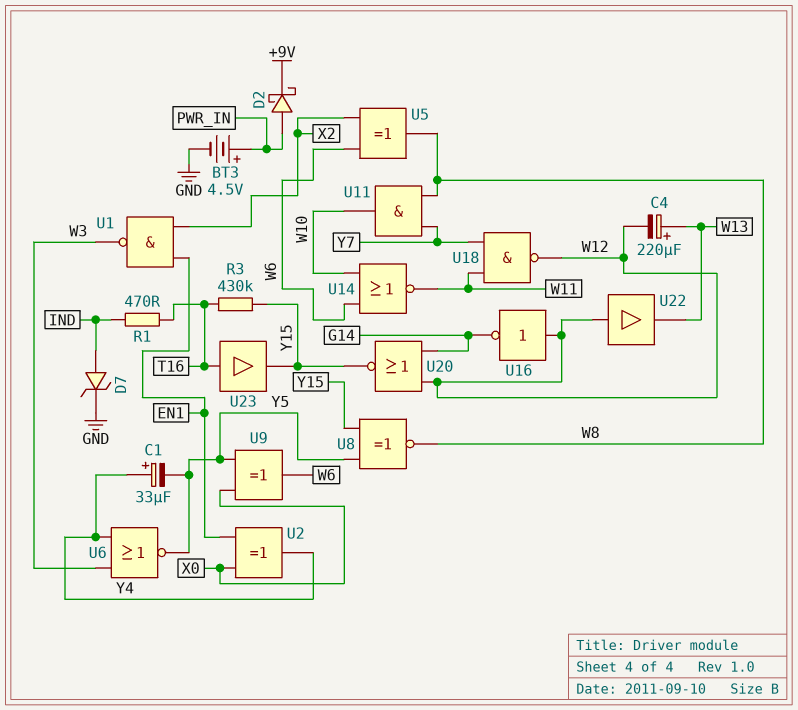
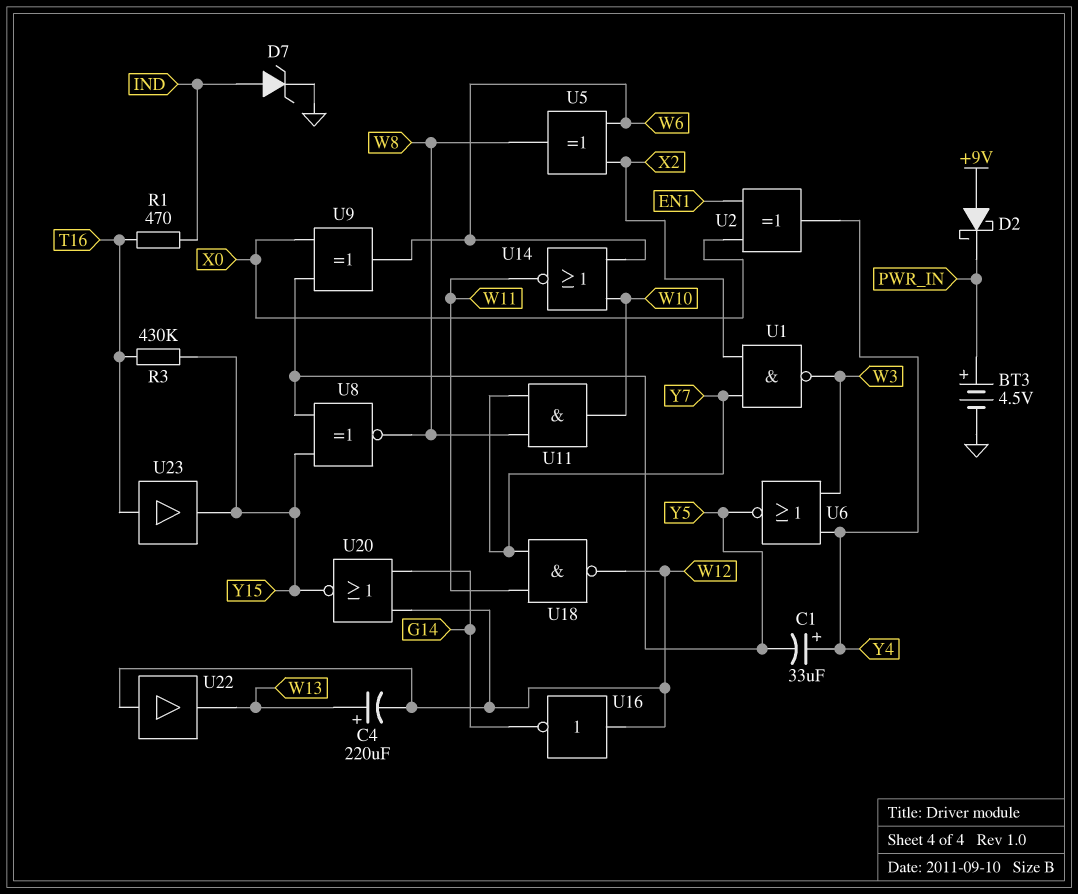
D2: schottky (A PWR_IN, K +9V) -> schottky (A +9V, K PWR_IN)
U1: NAND (in EN1, in X2, out W3) -> NAND (in X2, in Y7, out W3)

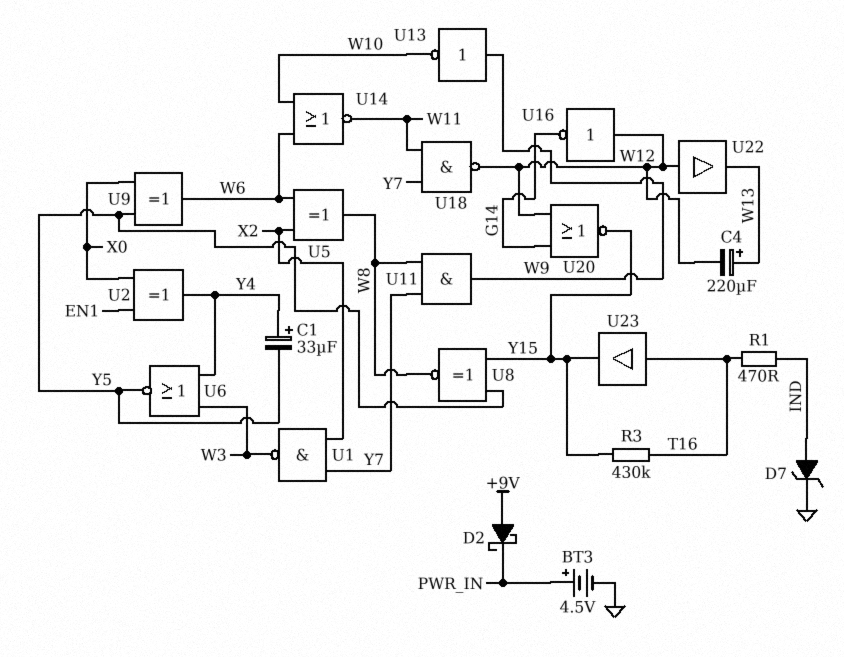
U11: AND (in W8, in Y7, out W10) -> AND (in W8, in Y7, out W9)
U13: none -> NOT (in W9, out W10)

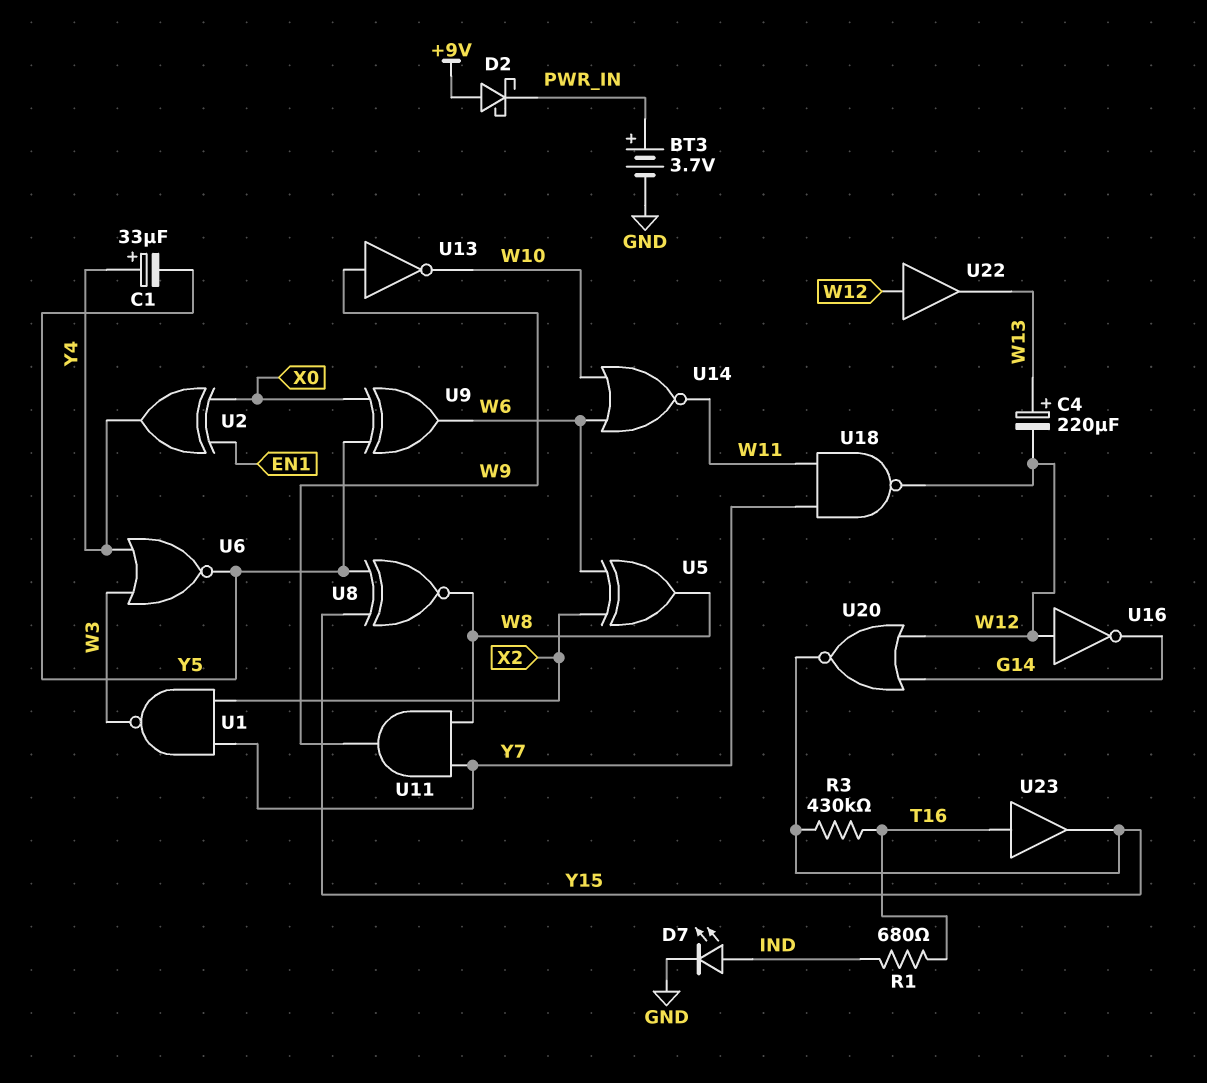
BT3: 4.5V (plus PWR_IN, minus GND) -> 3.7V (plus PWR_IN, minus GND)
D7: zener (A IND, K GND) -> LED (A IND, K GND)
R1: 470 (IND, T16) -> 680 (IND, T16)

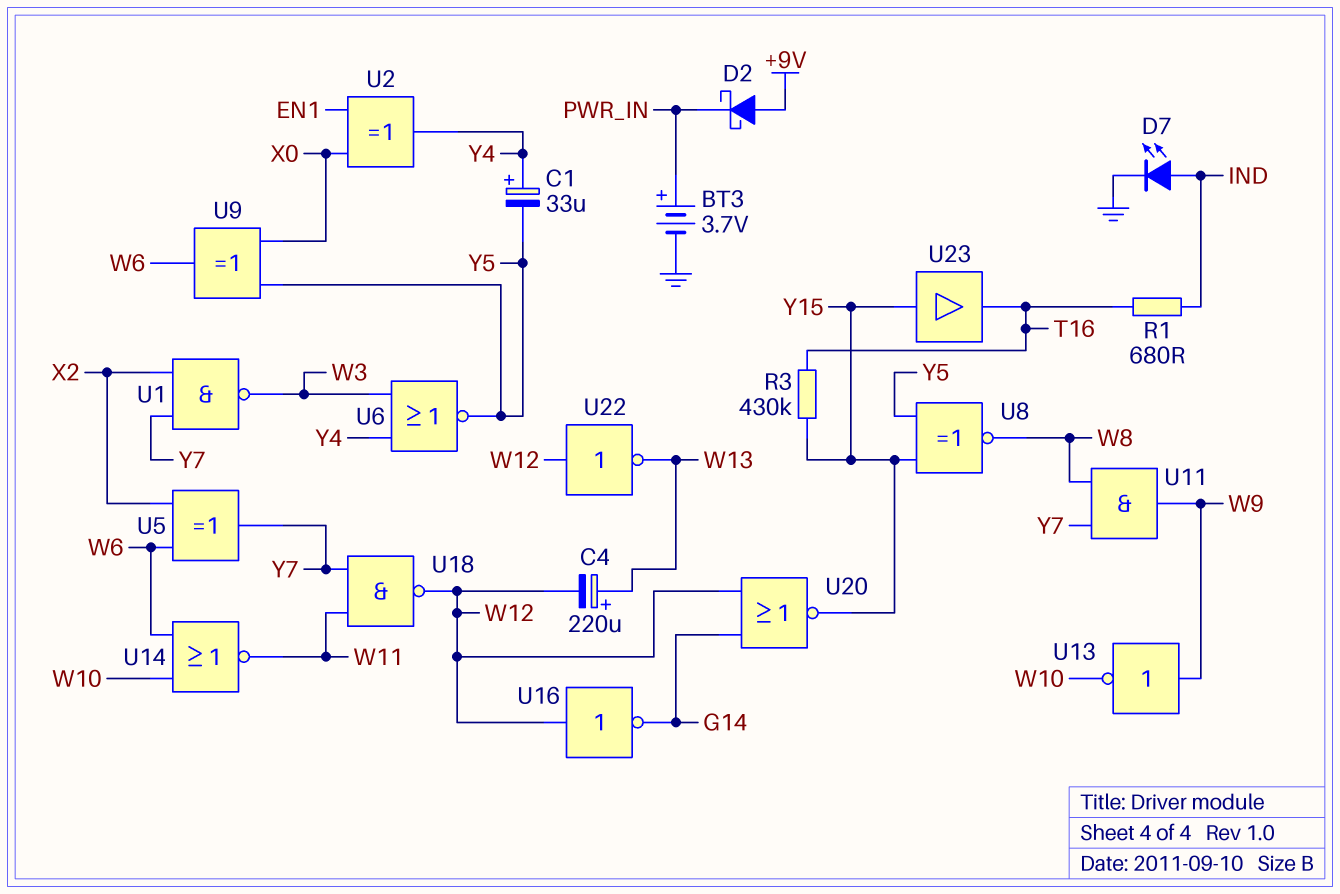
U5: XOR (in W6, in X2, out W8) -> XOR (in W6, in X2, out Y7)
U22: buffer (in W12, out W13) -> NOT (in W12, out W13)
U23: buffer (in T16, out Y15) -> buffer (in Y15, out T16)

